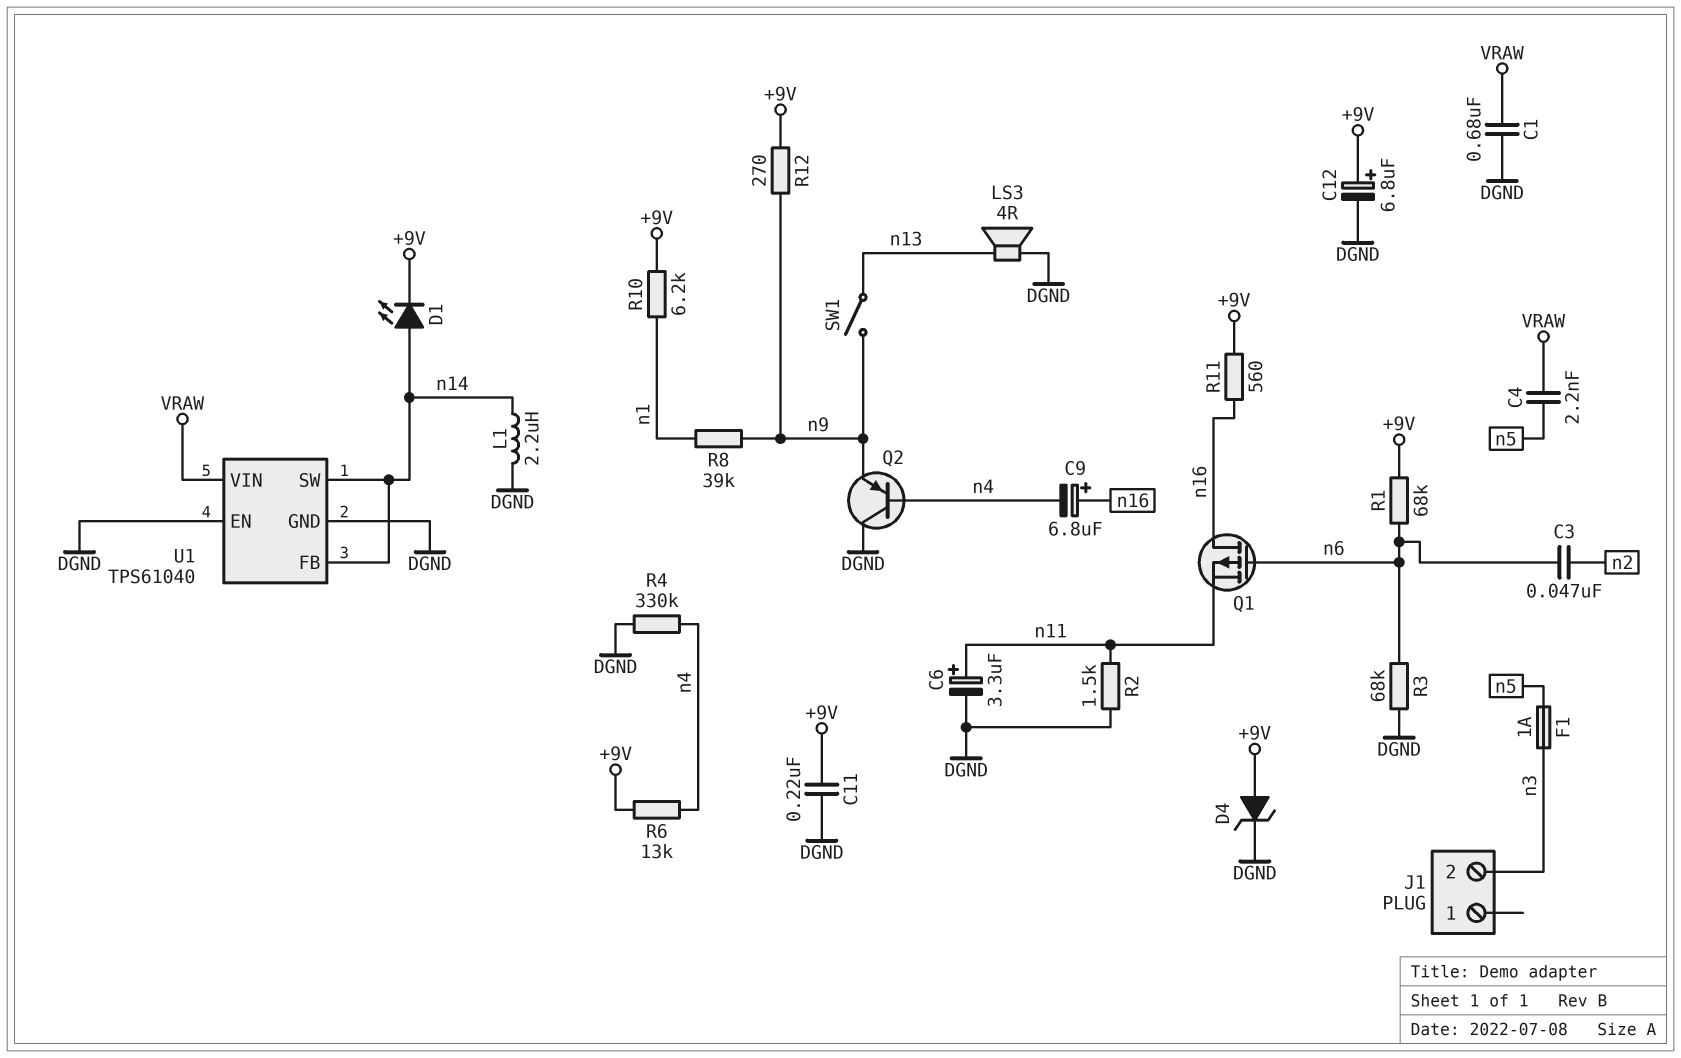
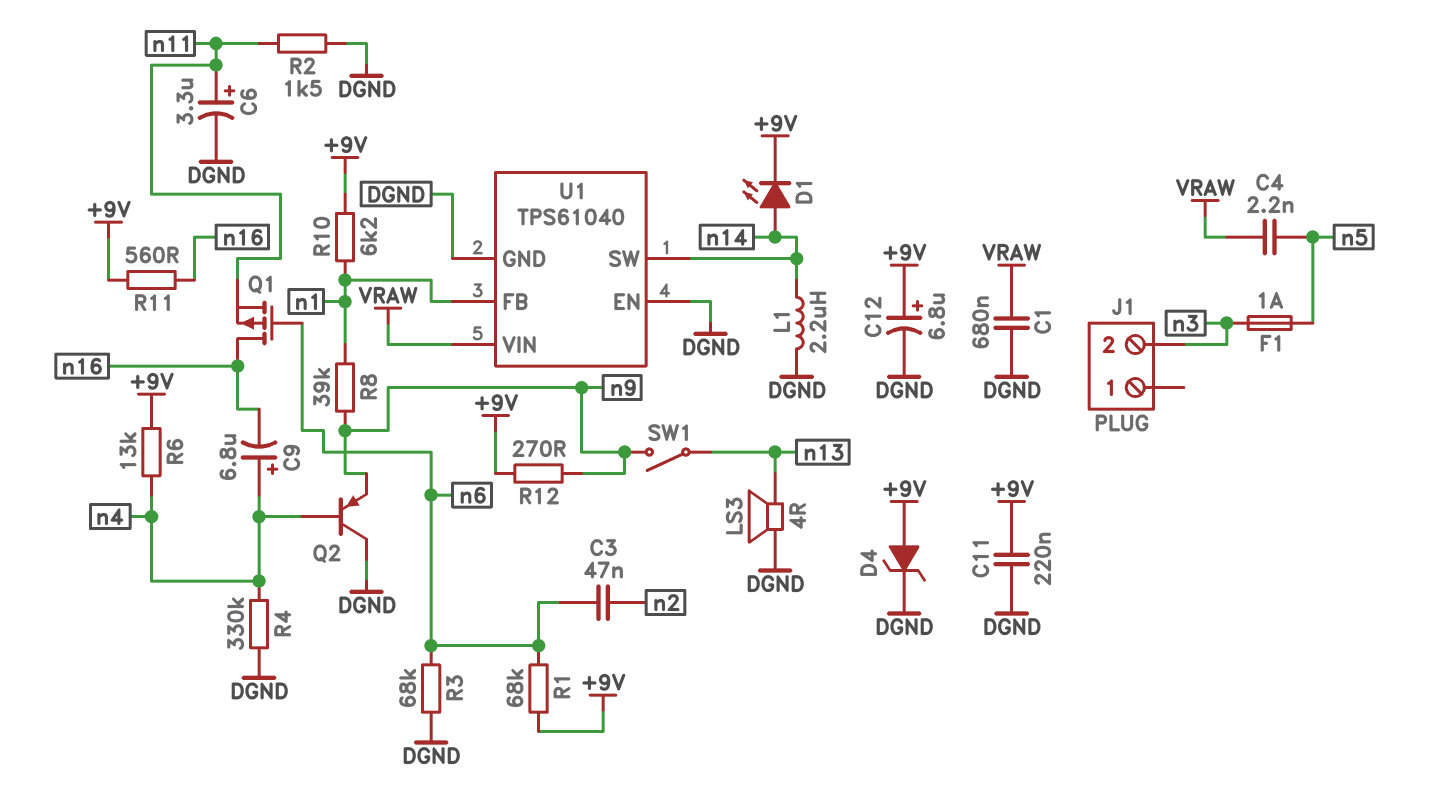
C9: 6.8uF (plus n16, minus n4) -> 6.8uF (plus n4, minus n16)
U1 pin FB: n14 -> n1

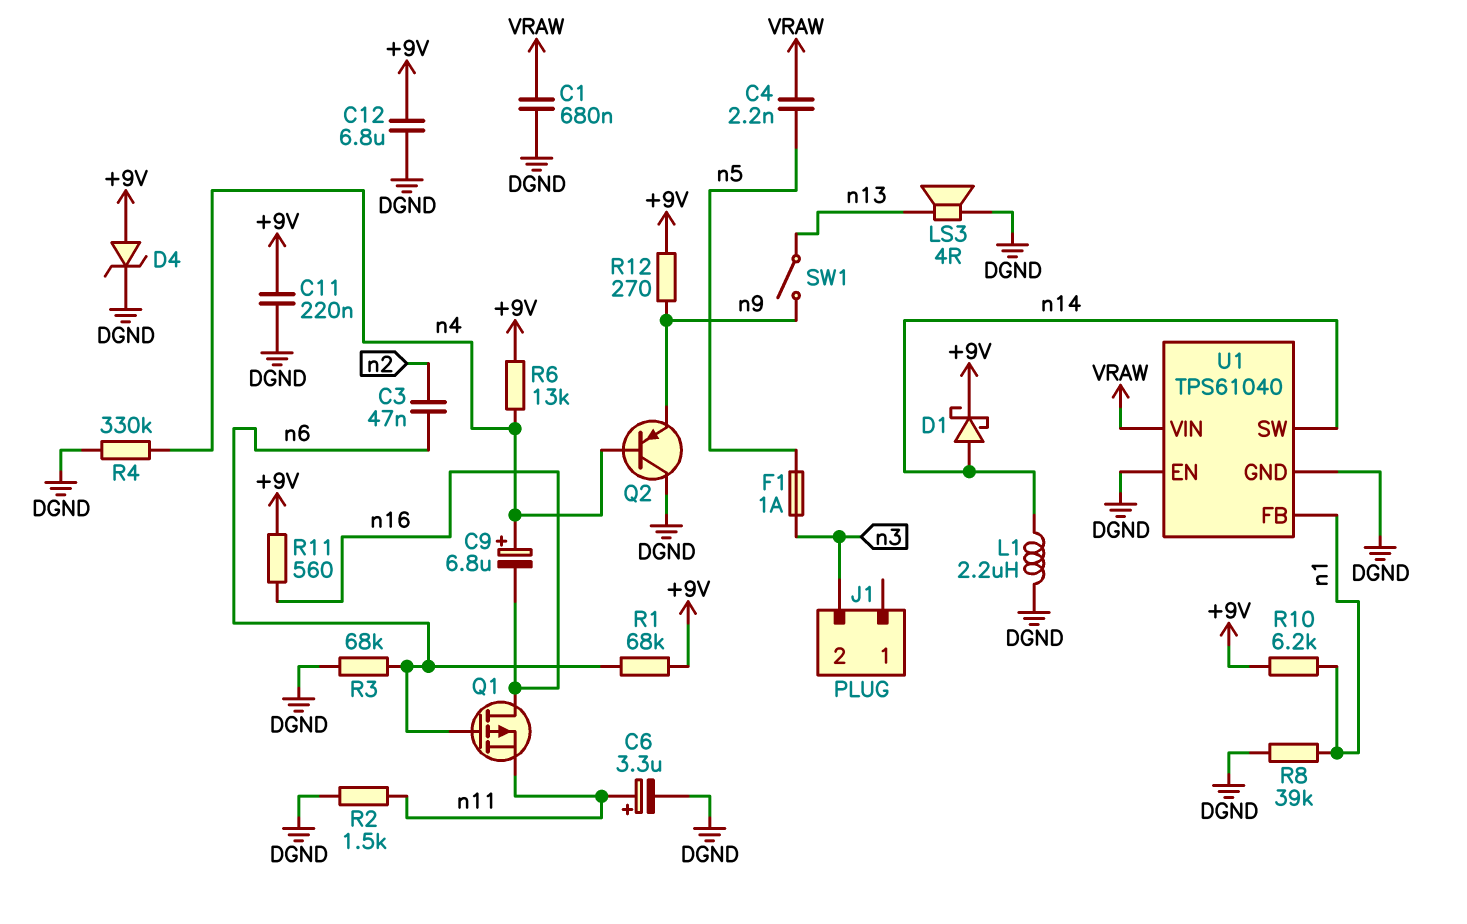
C12: 6.8uF (plus +9V, minus DGND) -> 6.8uF (+9V, DGND)
D1: LED (A n14, K +9V) -> schottky (A n14, K +9V)
R8: 39k (n1, n9) -> 39k (DGND, n1)

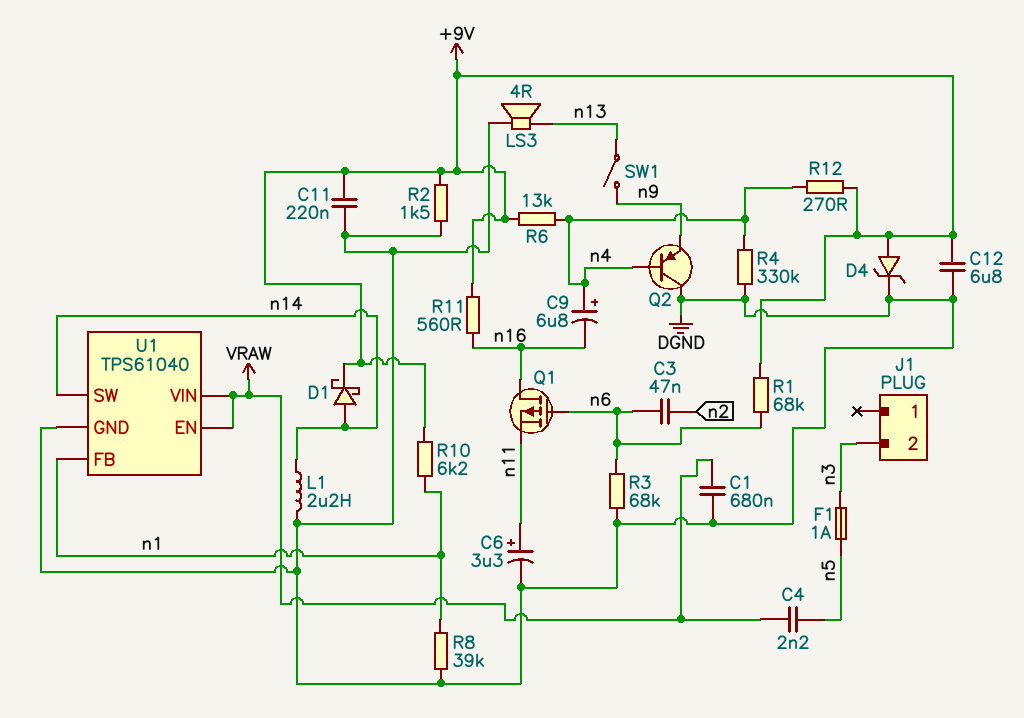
R2: 1.5k (DGND, n11) -> 1.5k (+9V, DGND)
R12: 270 (+9V, n9) -> 270 (+9V, n4)
U1 pin EN: DGND -> VRAW

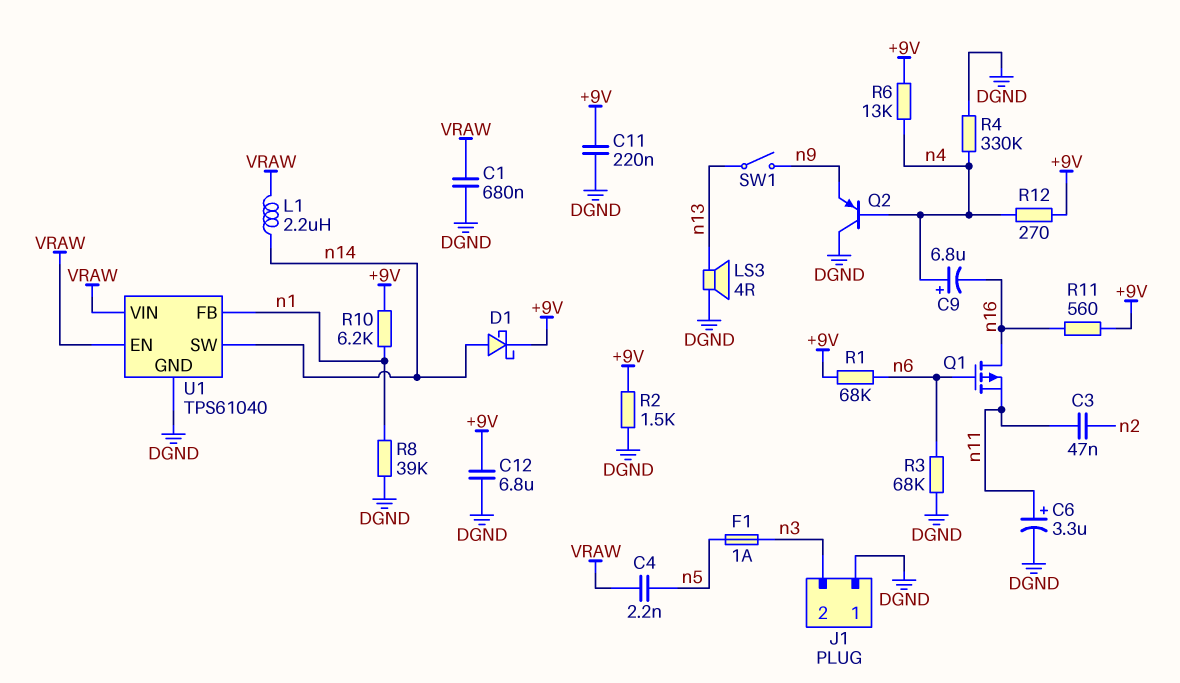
C3: 47nF (n2, n6) -> 47nF (n2, n11)
D4: zener (A +9V, K DGND) -> none
J1 pin 1: none -> DGND
L1: 2.2uH (DGND, n14) -> 2.2uH (VRAW, n14)

